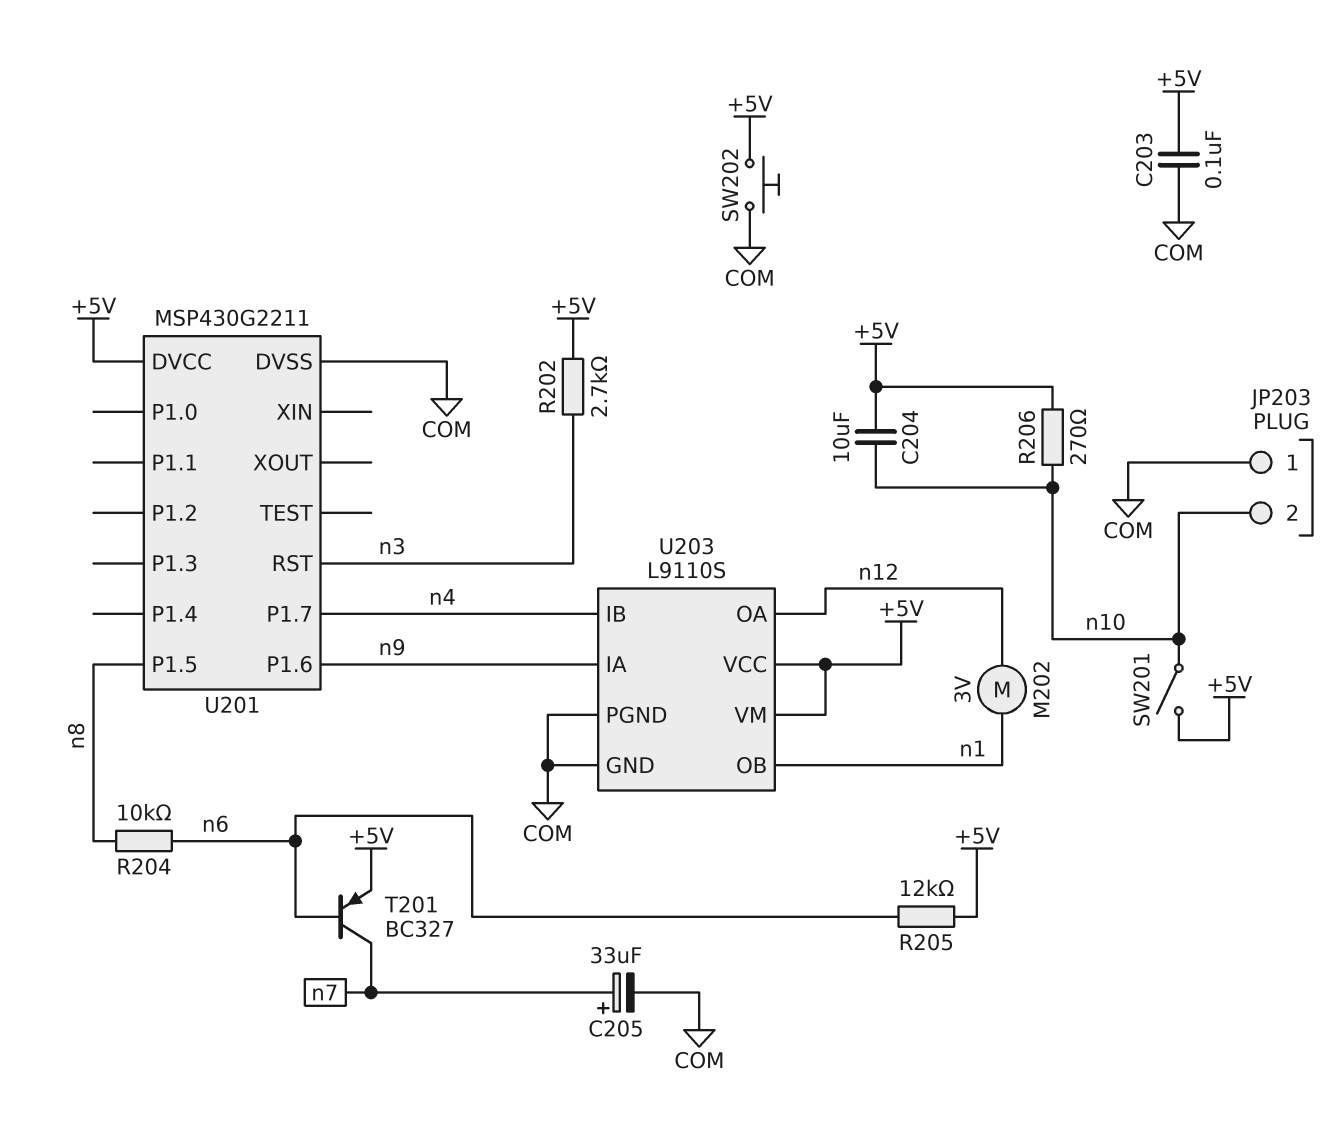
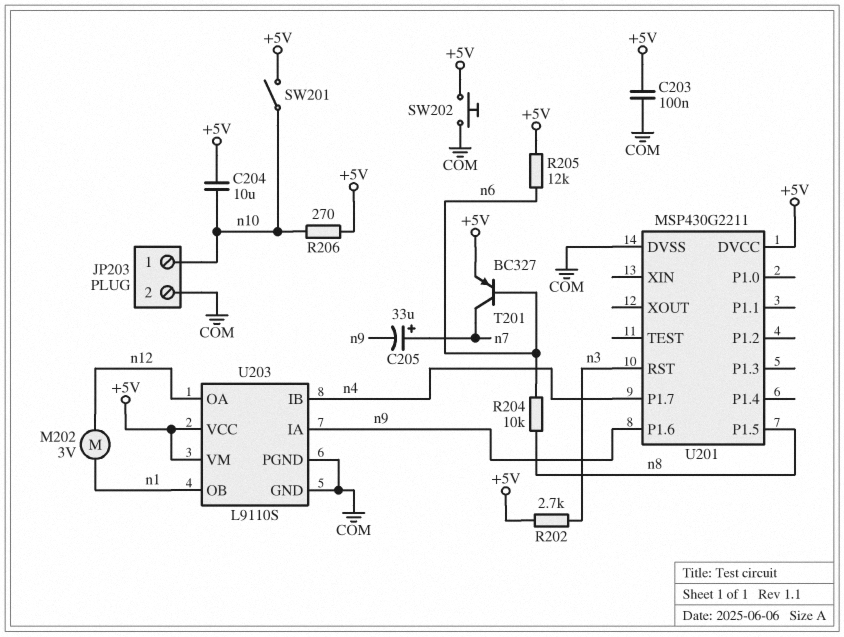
C205: 33uF (plus n7, minus COM) -> 33uF (plus n7, minus n9)
JP203 pin 1: COM -> n10
JP203 pin 2: n10 -> COM

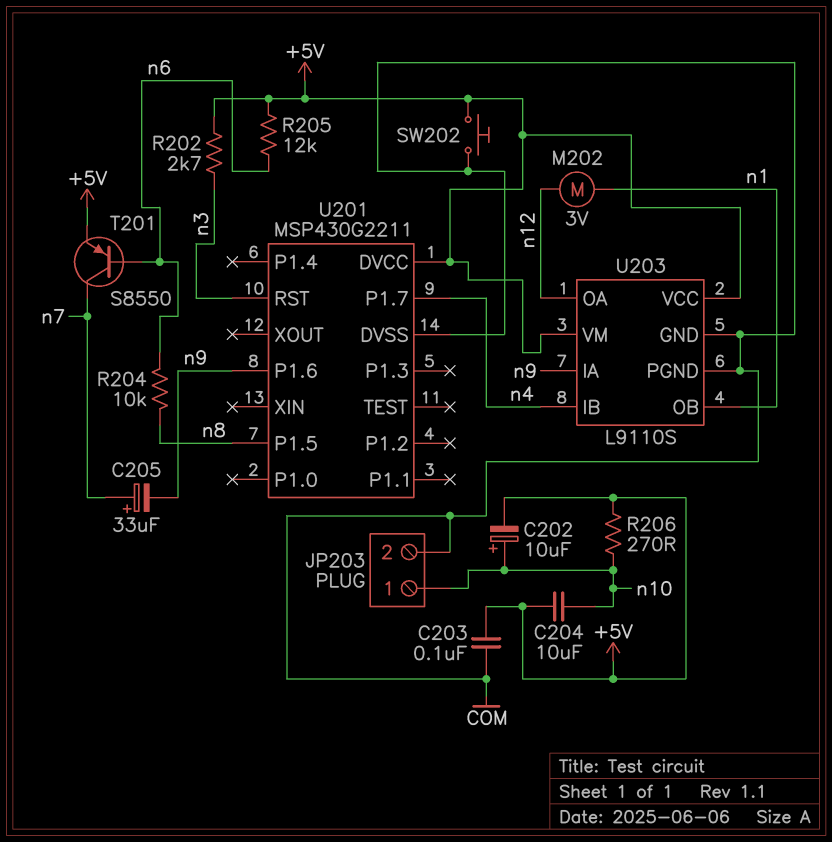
C202: none -> 10uF (plus n10, minus +5V)
SW201: switch (+5V, n10) -> none
T201: PNP BC327 (B n6, C n7, E +5V) -> PNP S8550 (B n6, C n7, E +5V)

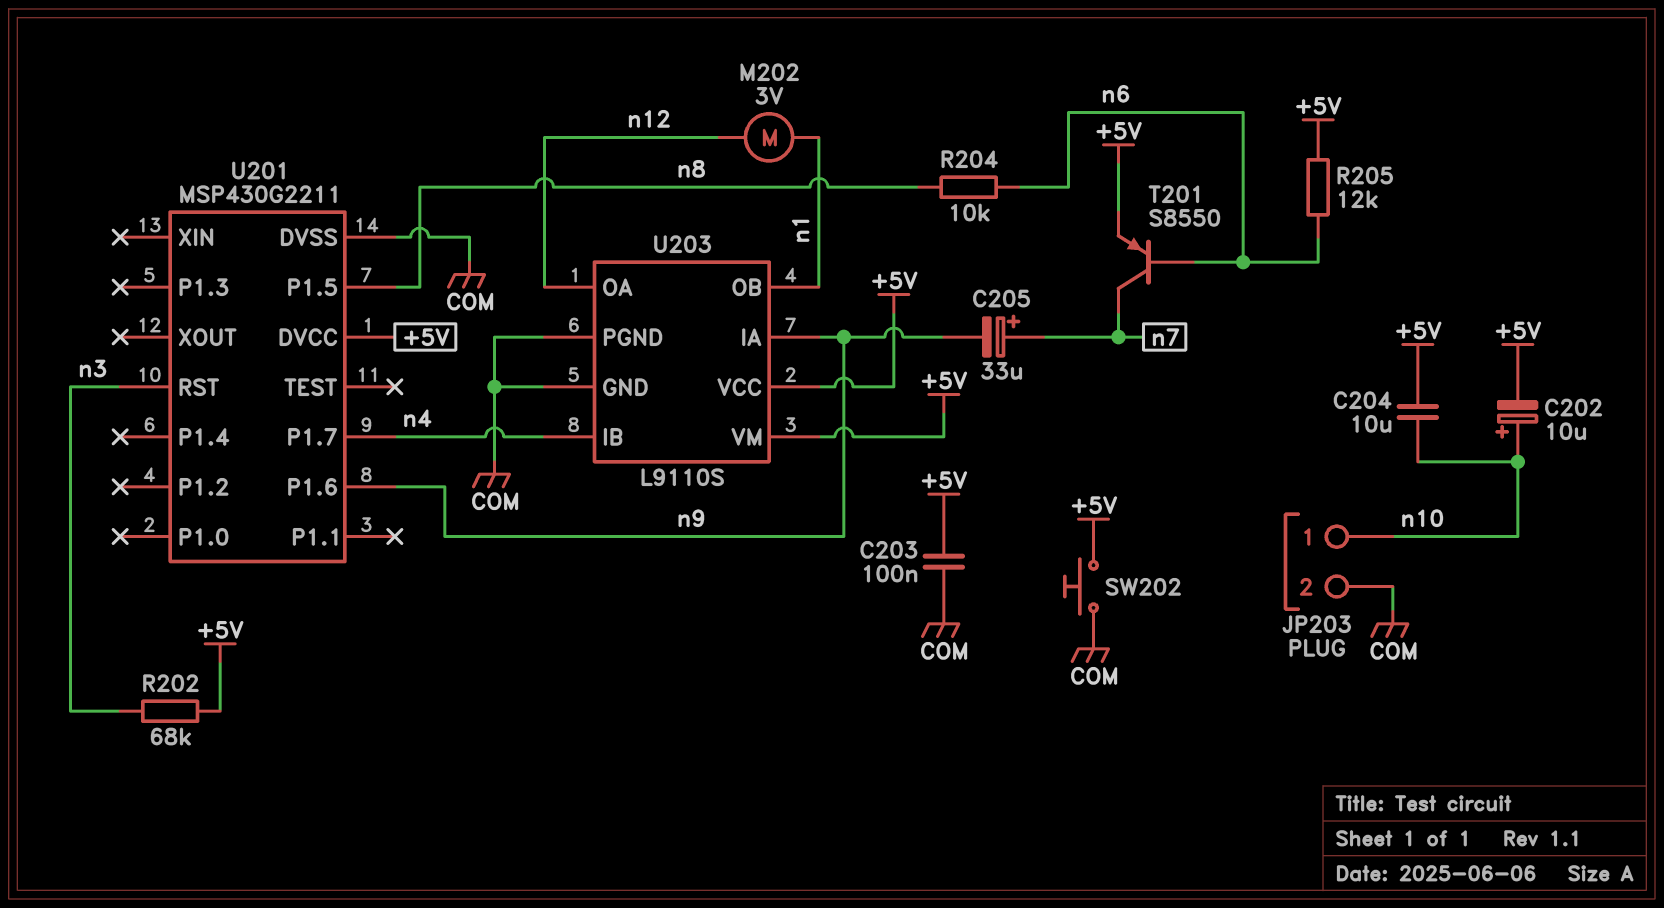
R202: 2.7k (+5V, n3) -> 68k (+5V, n3)
R206: 270 (+5V, n10) -> none

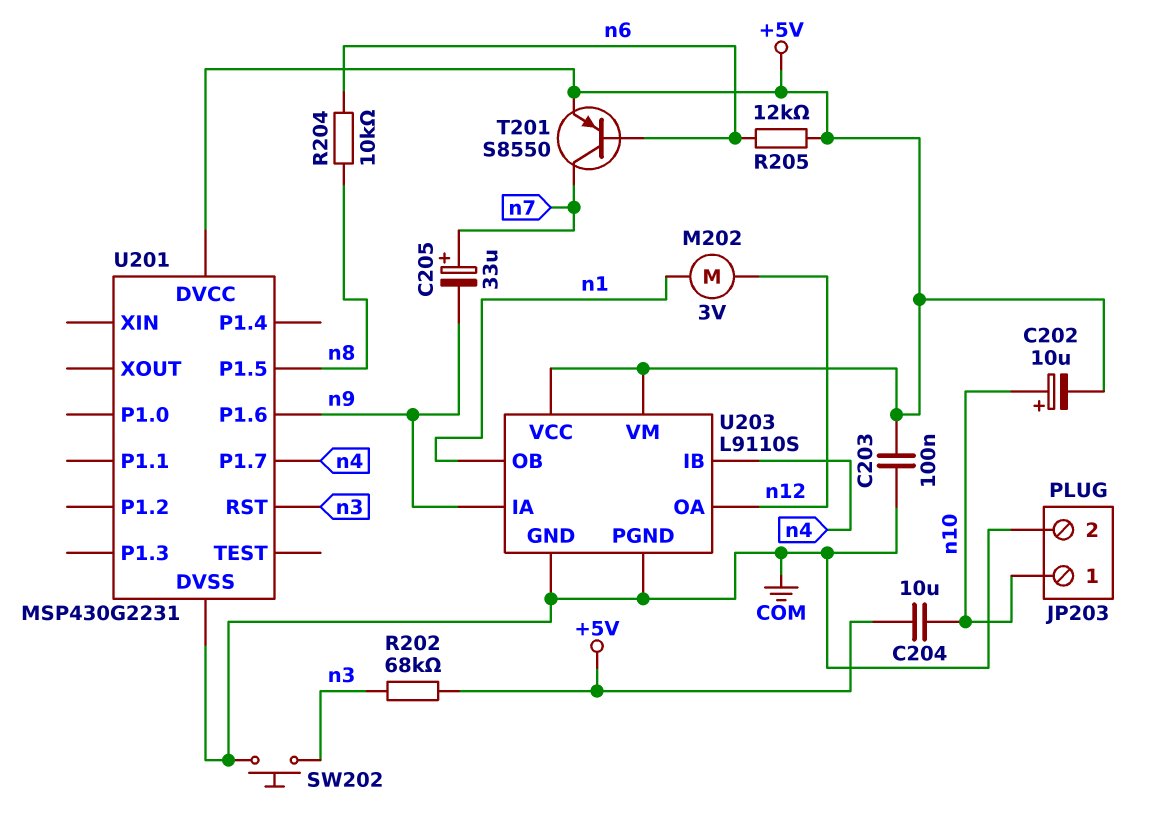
SW202: button (+5V, COM) -> button (COM, n3)
U201: MSP430G2211 -> MSP430G2231

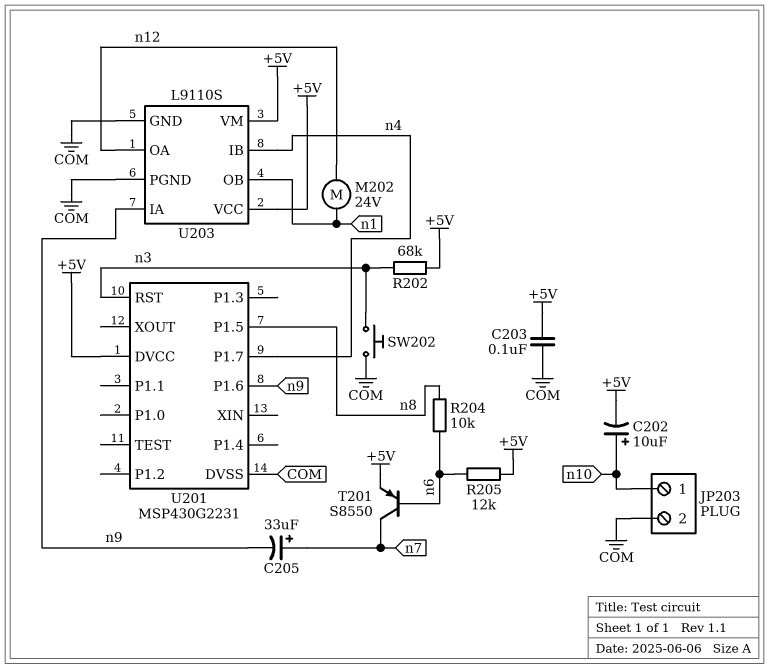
C204: 10uF (+5V, n10) -> none
M202: motor 3V (n1, n12) -> motor 24V (n1, n12)

